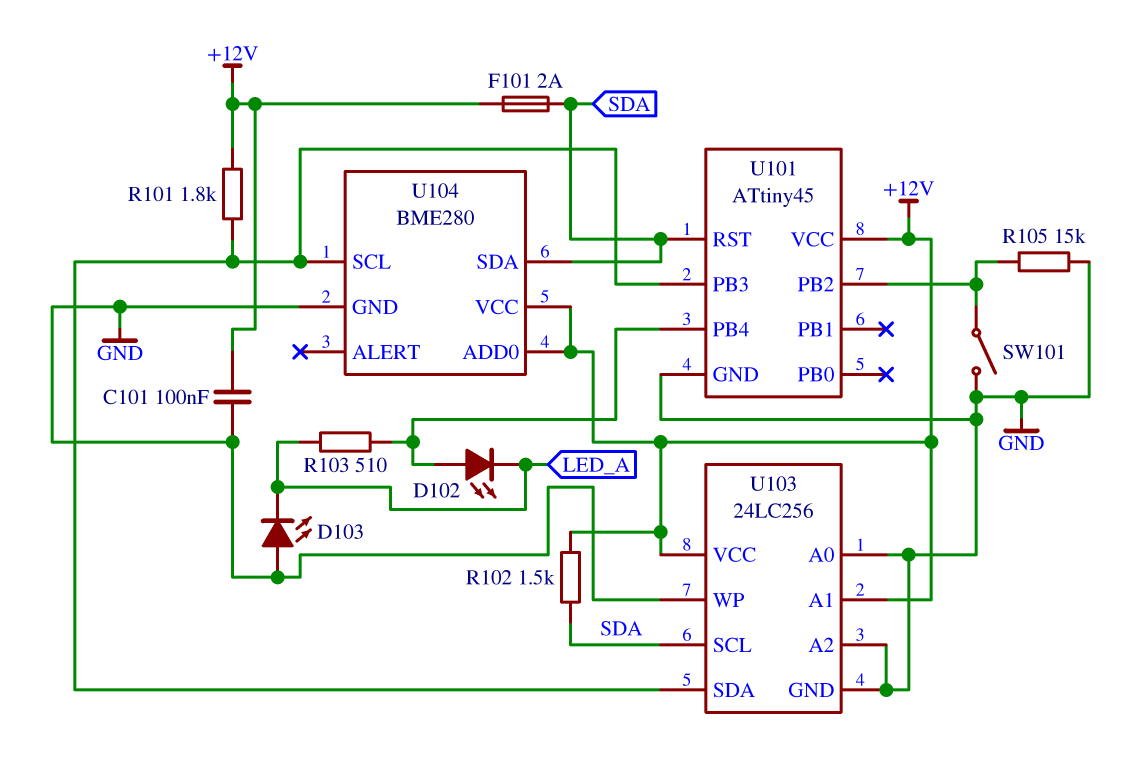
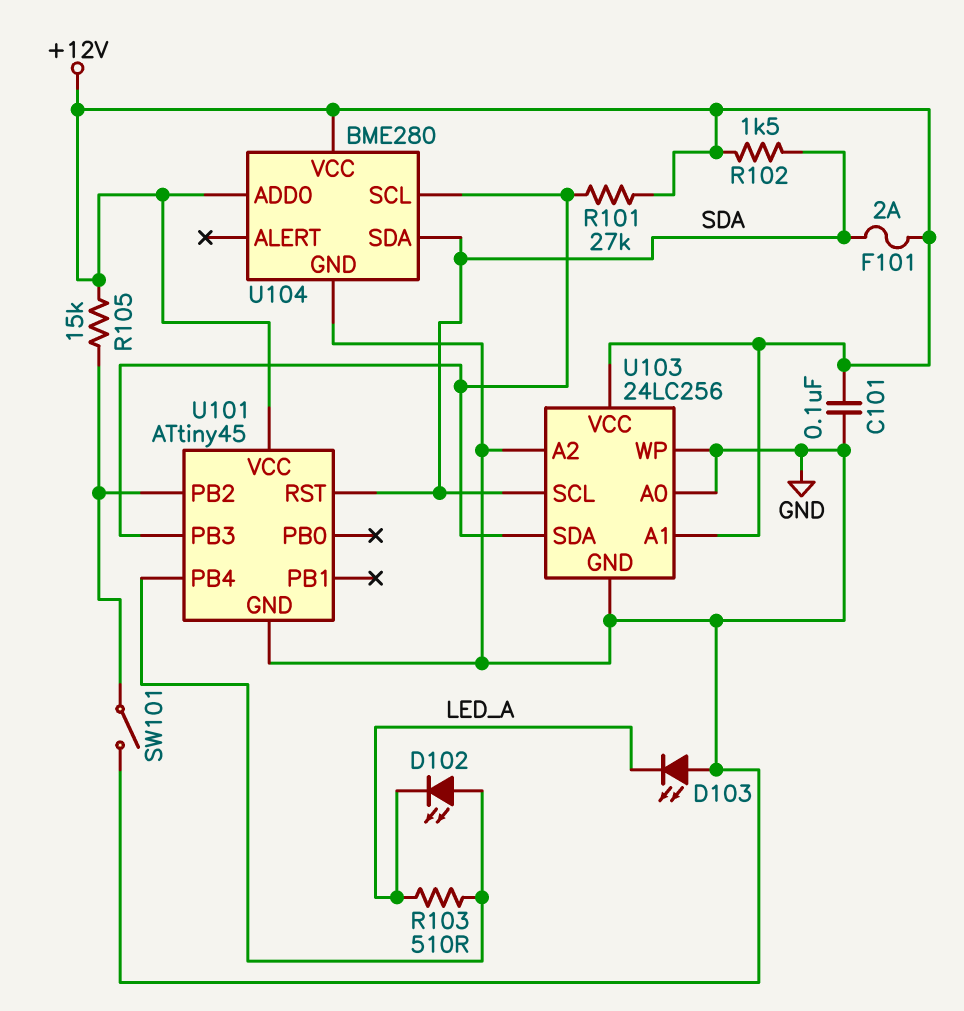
R101: 1.8k (+12V, U101/PB3) -> 27k (+12V, U101/PB3)
R105: 15k (GND, U101/PB2) -> 15k (+12V, U101/PB2)

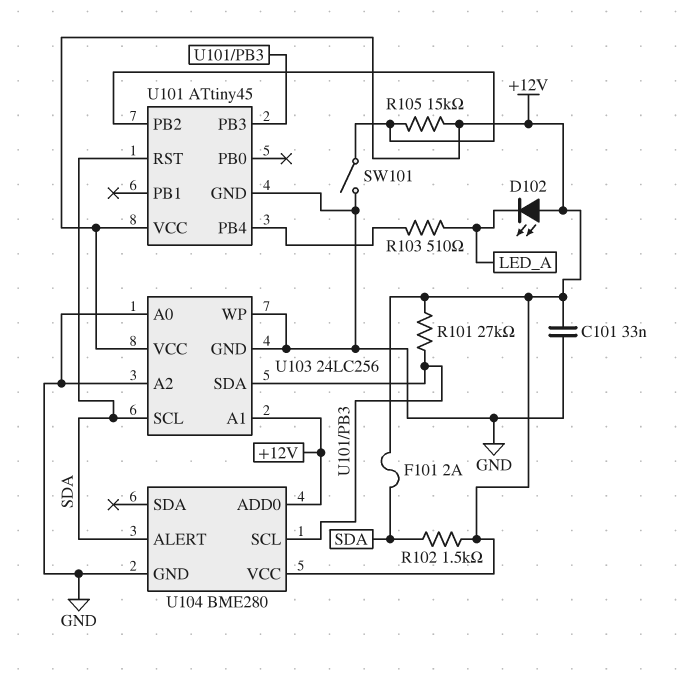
C101: 100nF (+12V, GND) -> 33nF (+12V, GND)
D102: LED (A U101/PB4, K LED_A) -> LED (A +12V, K LED_A)
D103: LED (A GND, K LED_A) -> none
U104 pin ALERT: none -> SDA
U104 pin SDA: SDA -> none

